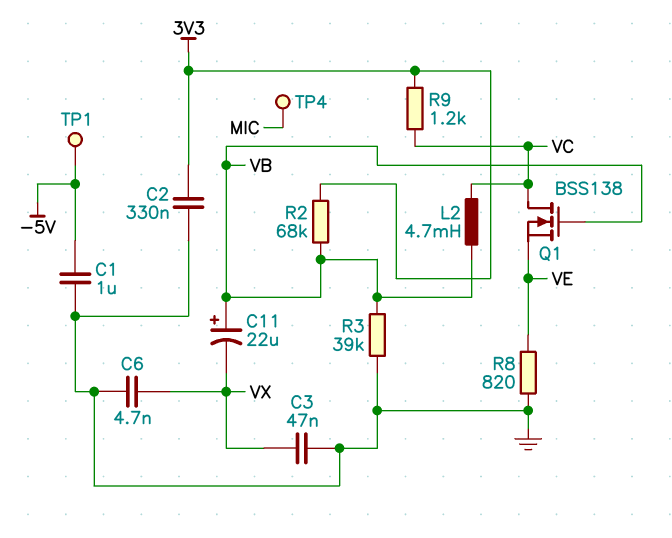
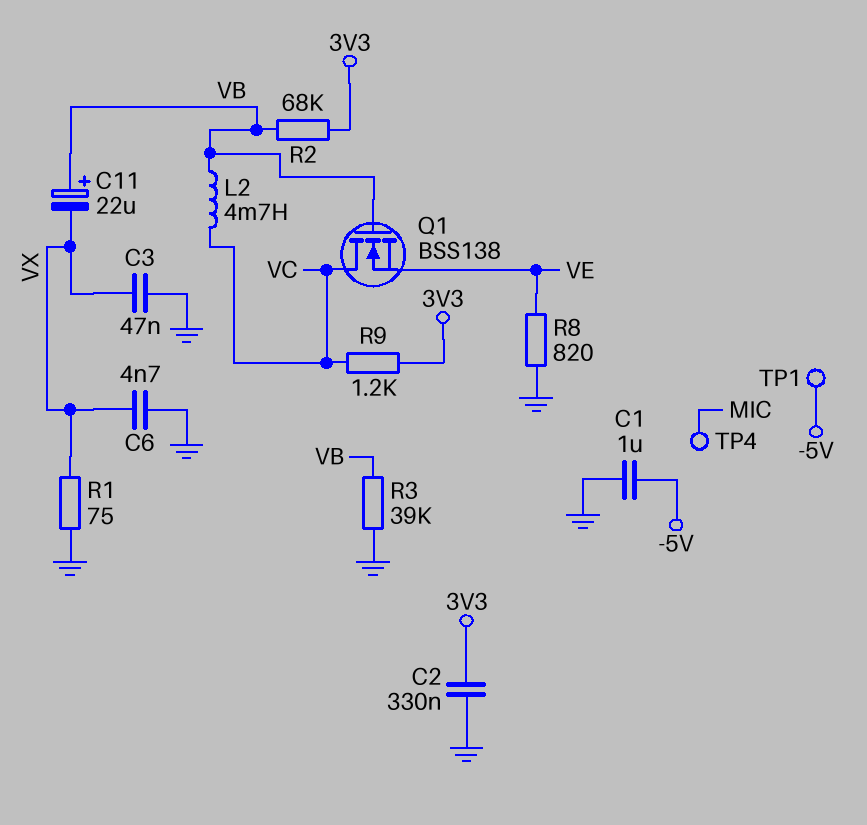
R1: none -> 75 (GND, VX)

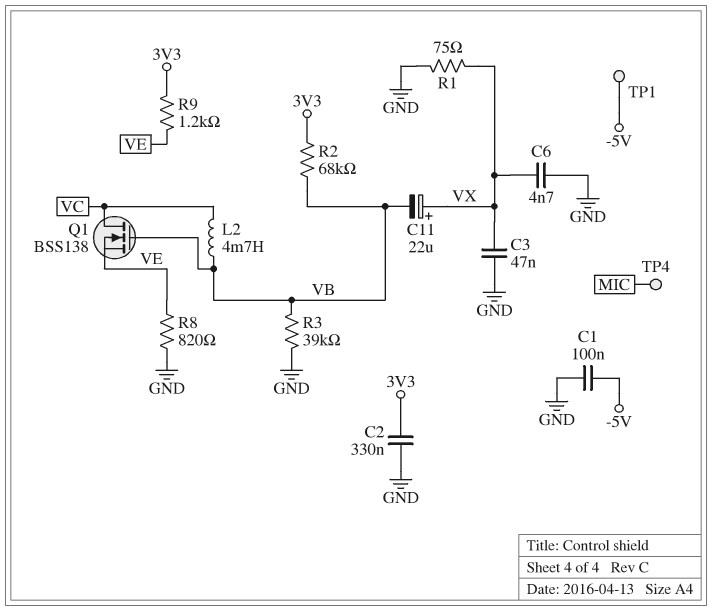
C1: 1uF (-5V, GND) -> 100nF (-5V, GND)
C11: 22uF (plus VB, minus VX) -> 22uF (plus VX, minus VB)
R9: 1.2k (3V3, VC) -> 1.2k (3V3, VE)

